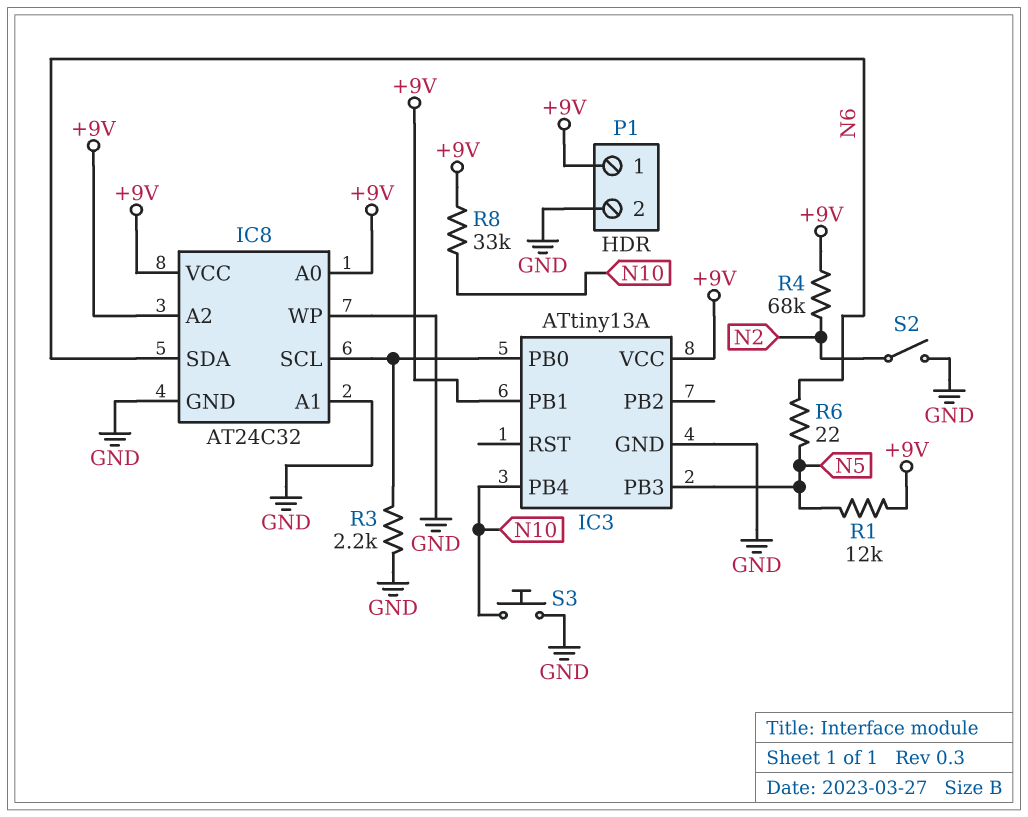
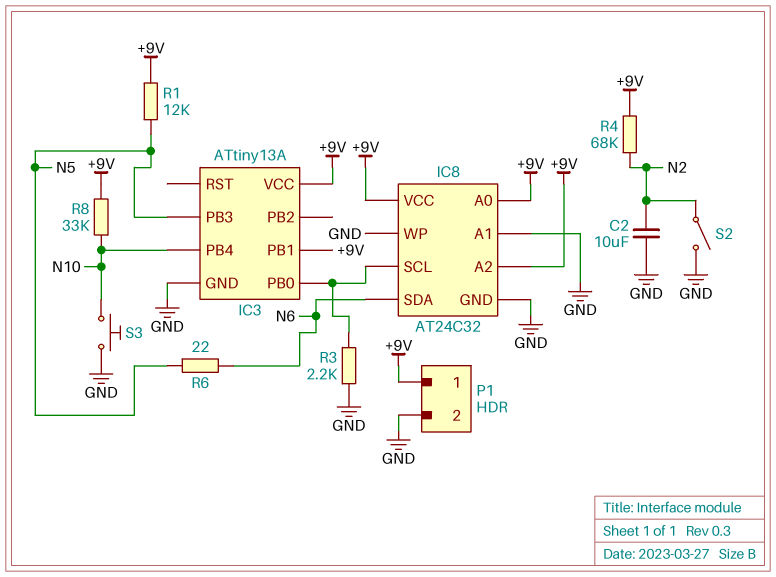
C2: none -> 10uF (GND, N2)

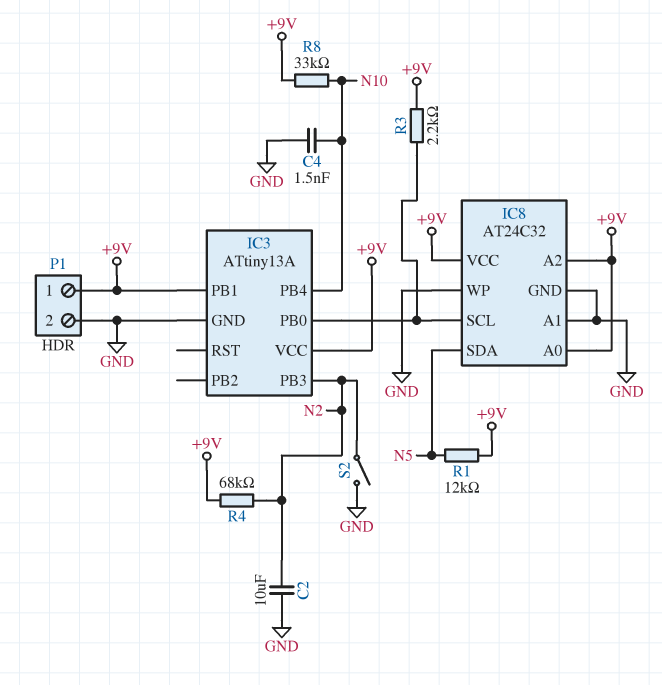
C4: none -> 1.5nF (GND, N10)
IC3 pin PB3: N5 -> N2
IC8 pin SDA: N6 -> N5
R3: 2.2k (GND, IC3/PB0) -> 2.2k (+9V, IC3/PB0)
R6: 22 (N5, N6) -> none
S3: button (GND, N10) -> none

